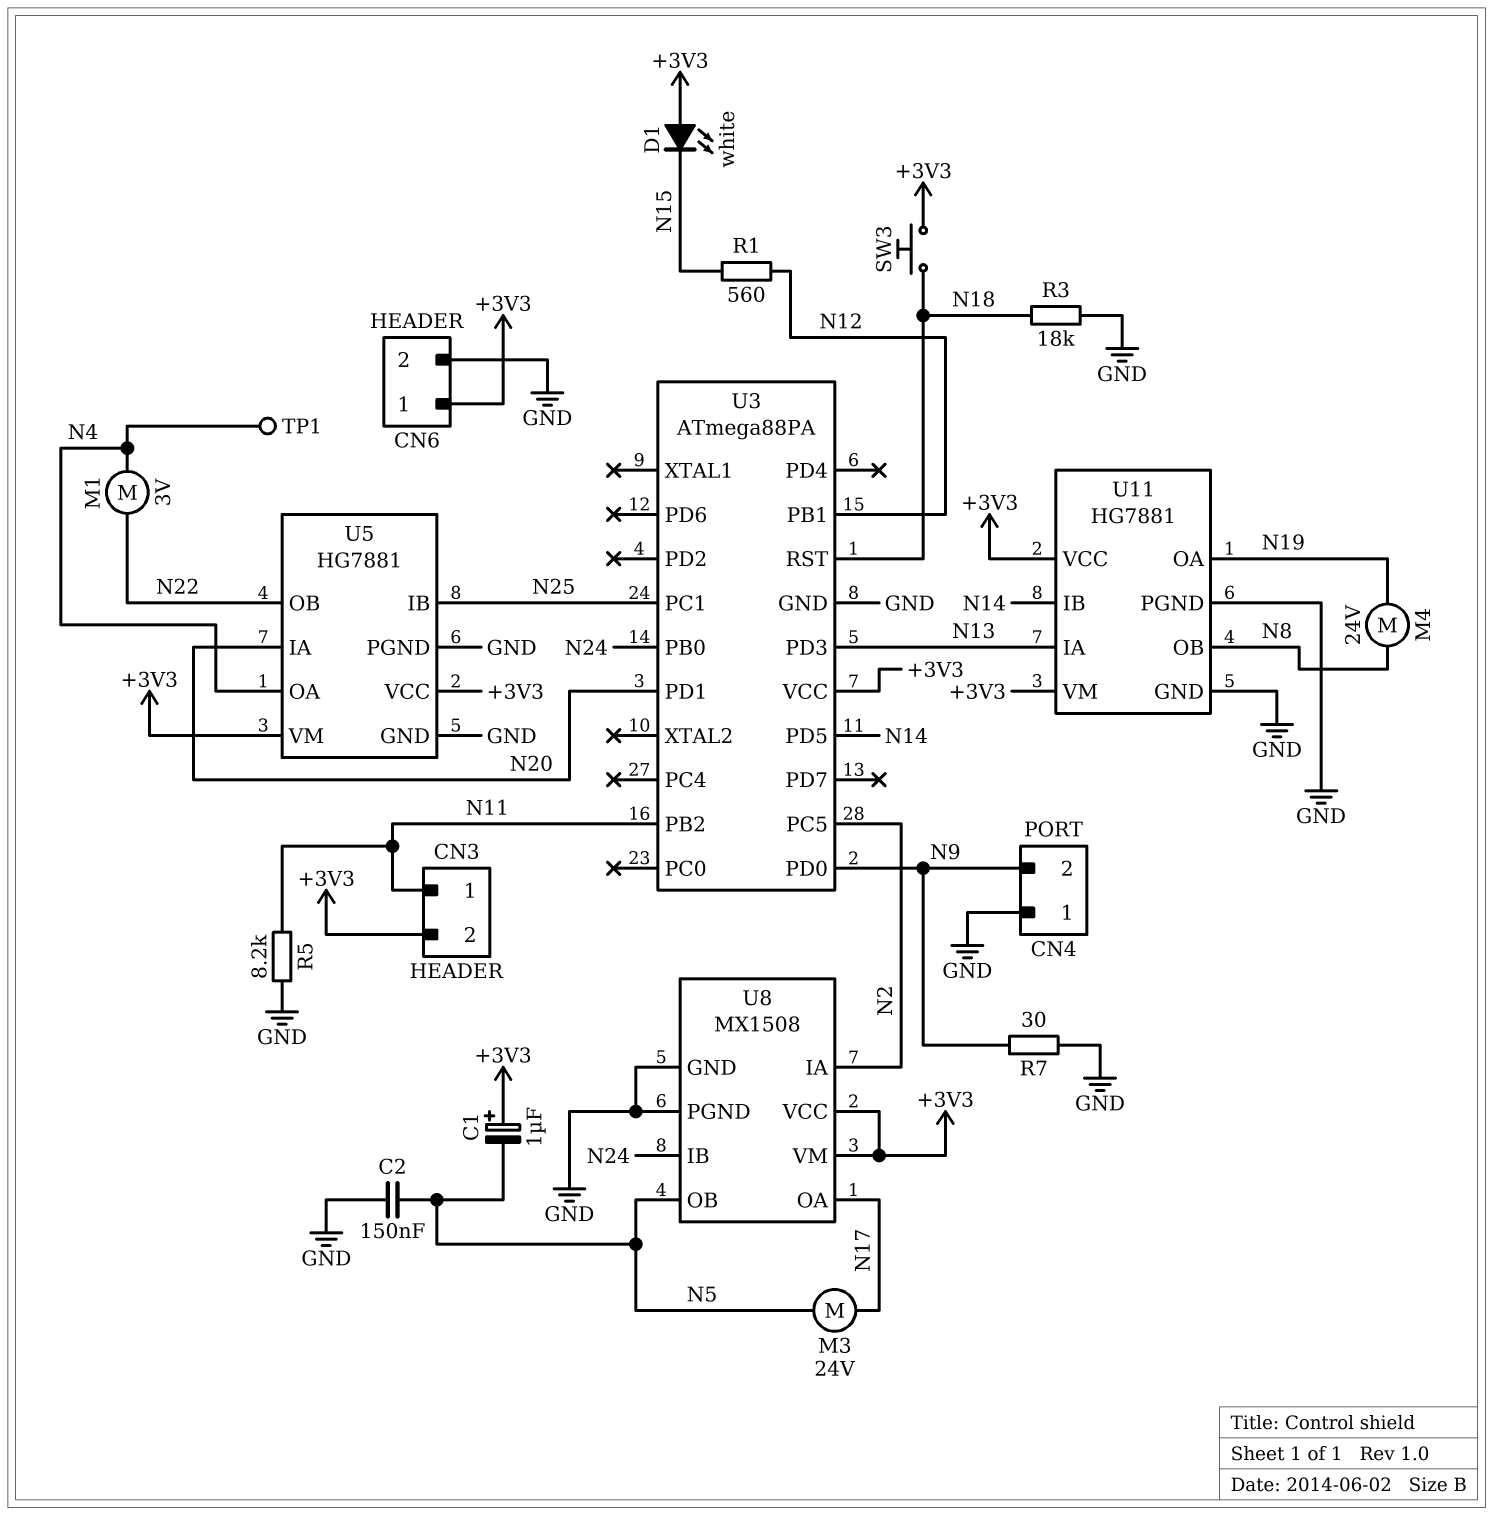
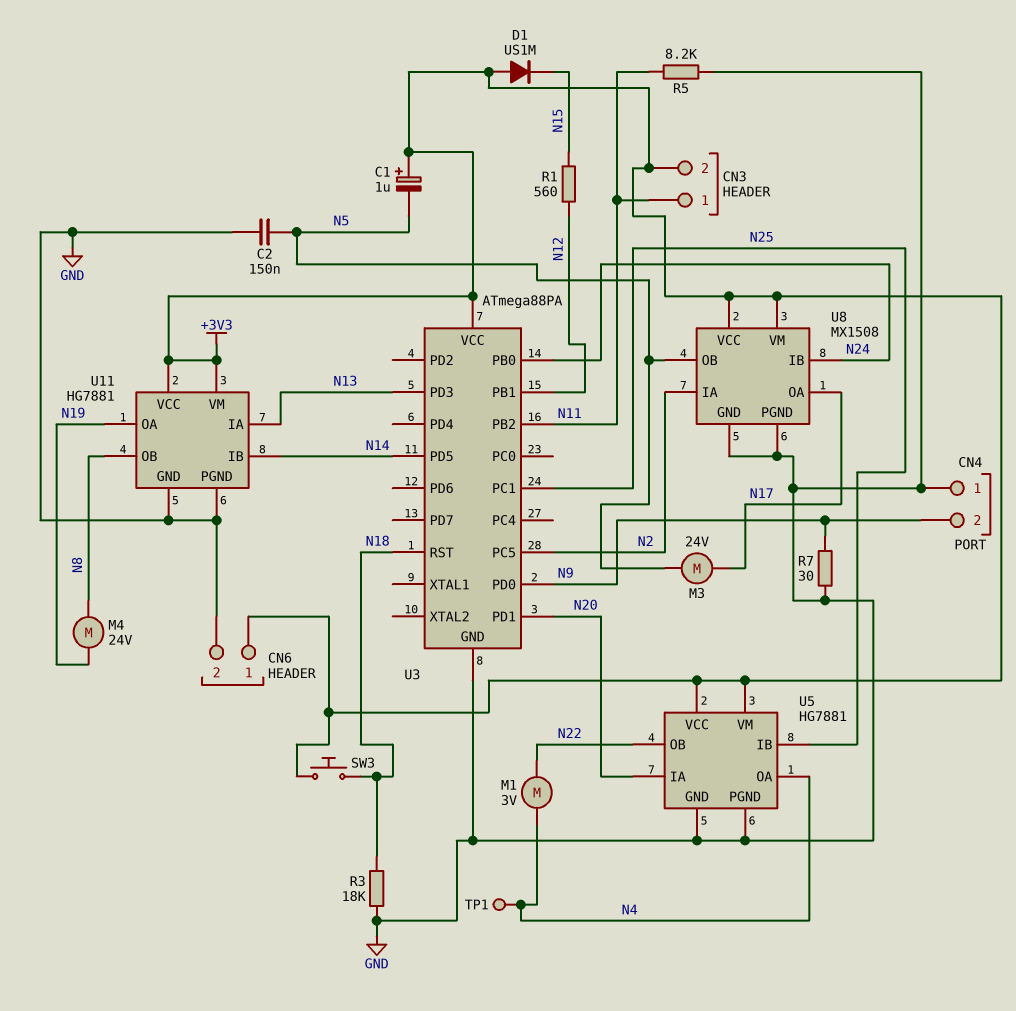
D1: LED white (A +3V3, K N15) -> diode US1M (A +3V3, K N15)

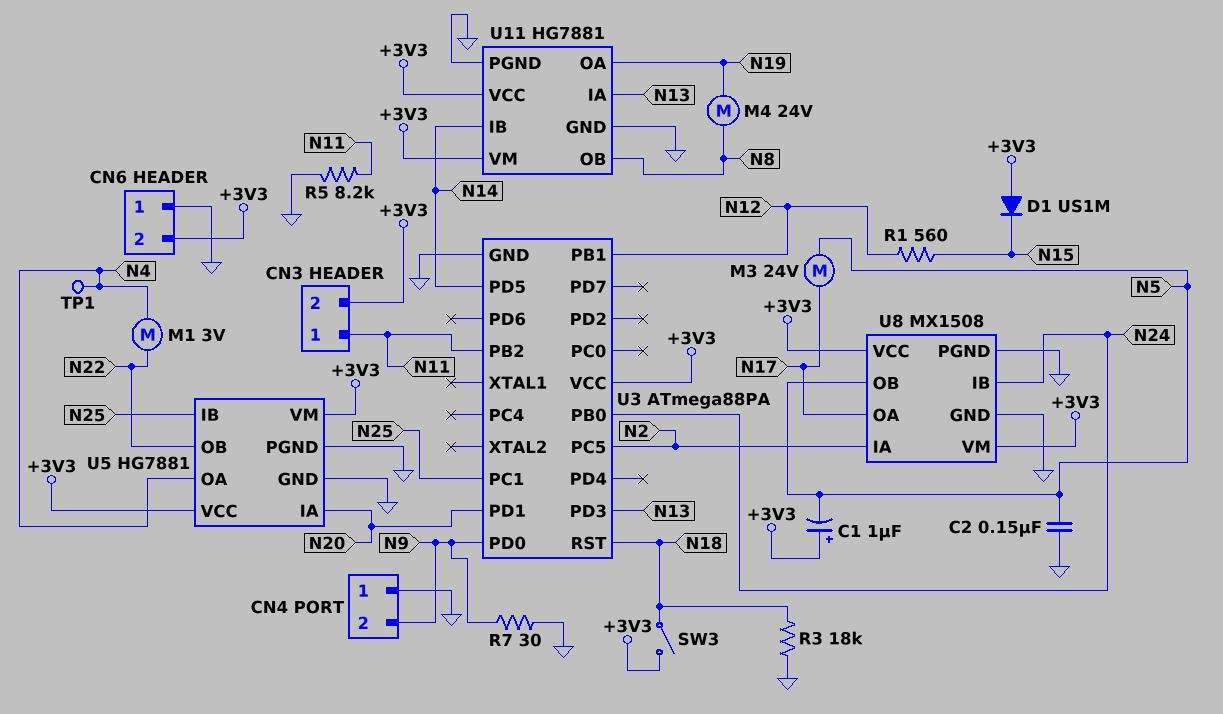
CN6 pin 1: +3V3 -> GND
CN6 pin 2: GND -> +3V3
SW3: button (+3V3, N18) -> switch (+3V3, N18)

